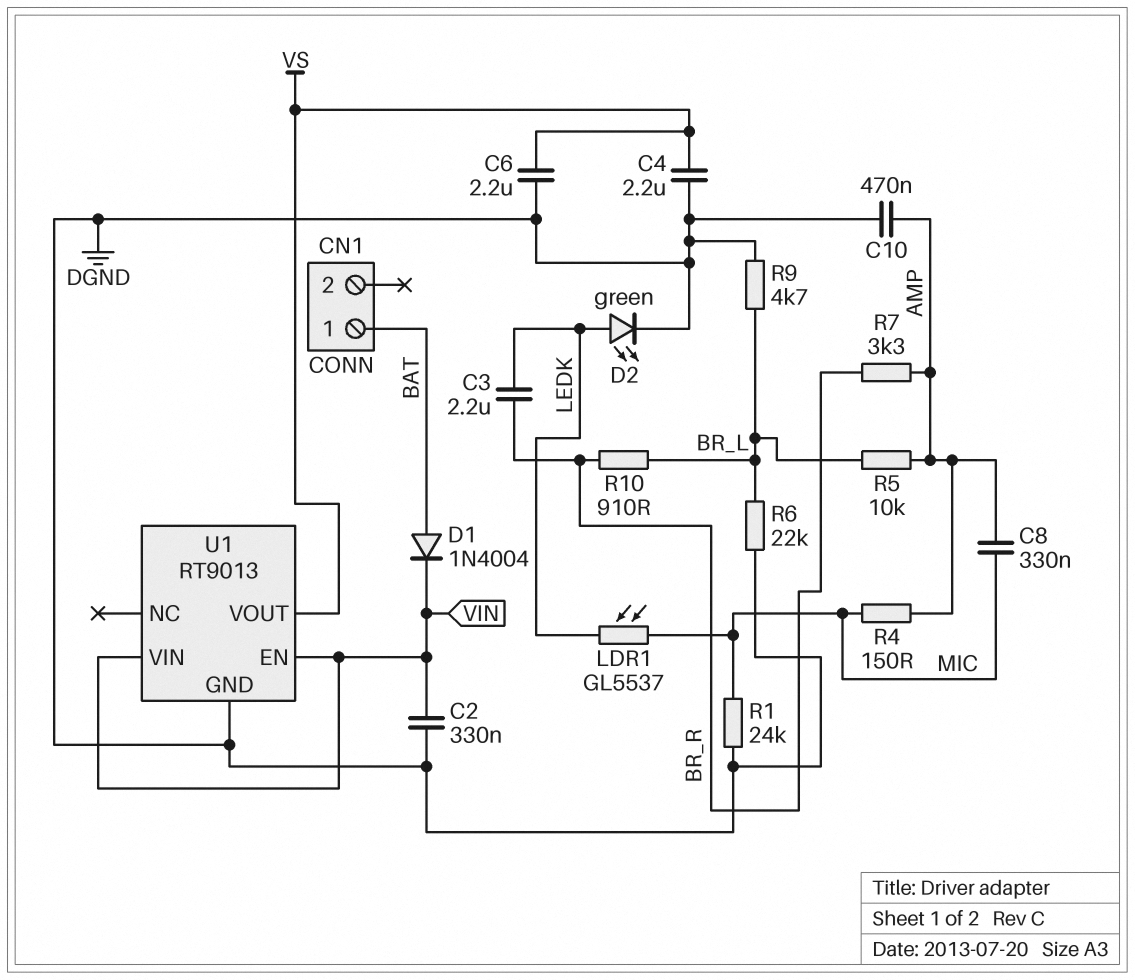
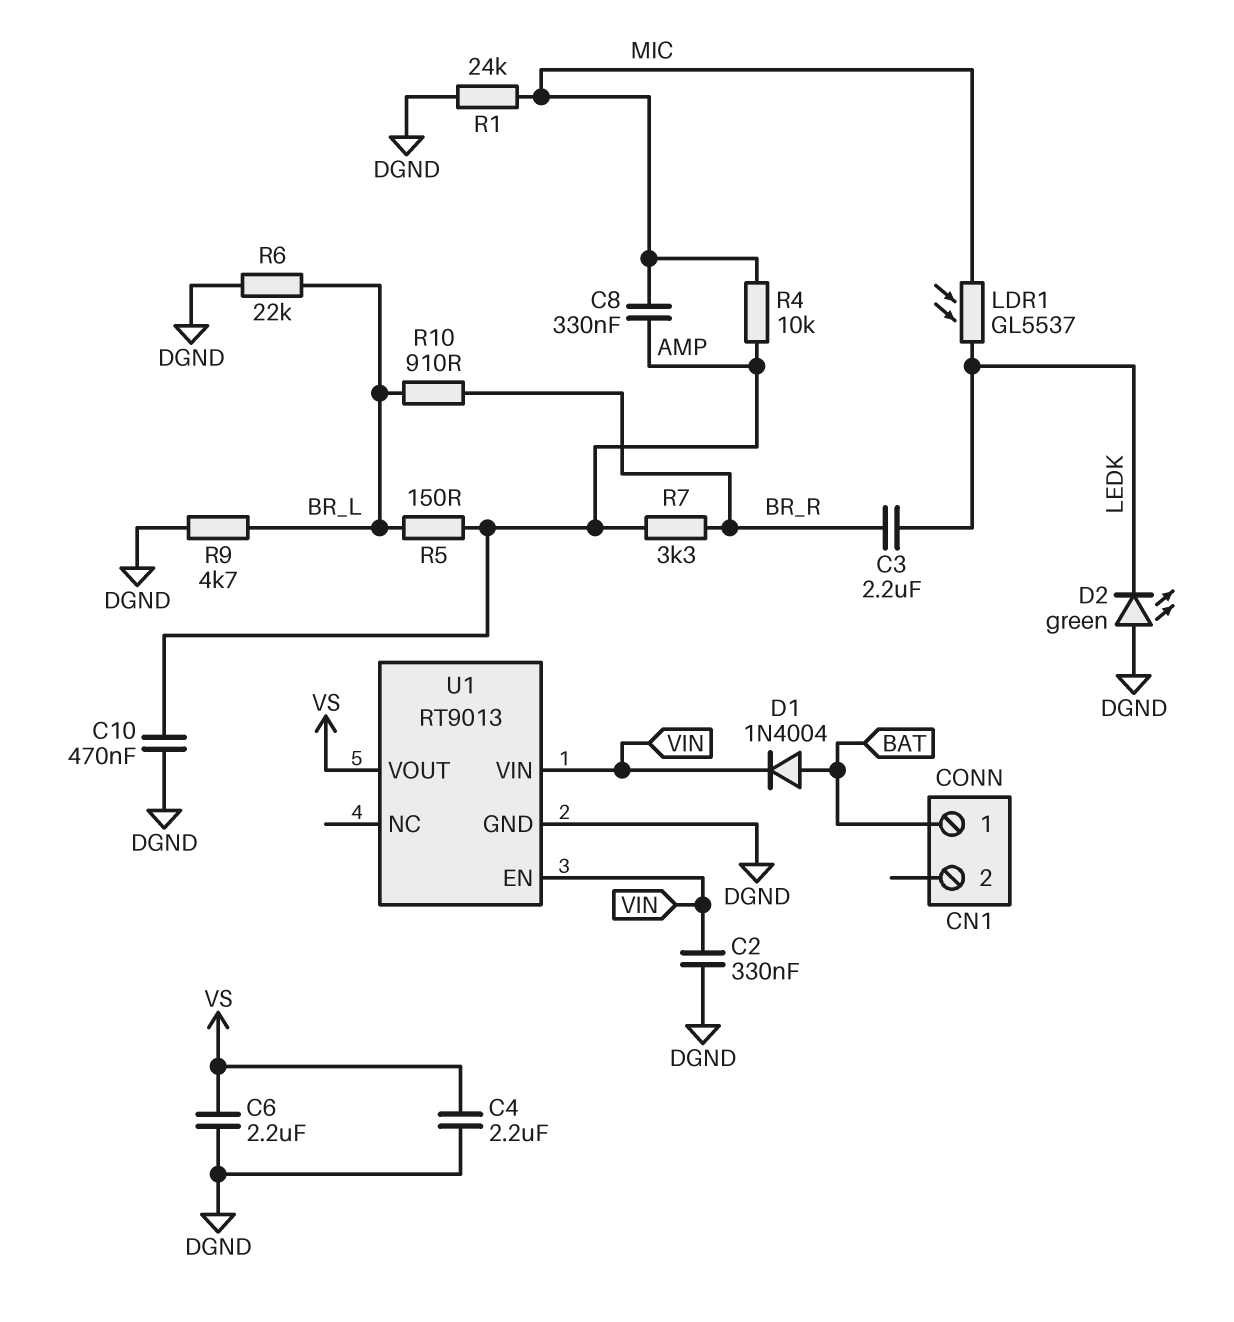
D2: LED green (A LEDK, K DGND) -> LED green (A DGND, K LEDK)
R4: 150 (AMP, MIC) -> 10k (AMP, MIC)
R5: 10k (AMP, BR_L) -> 150 (AMP, BR_L)

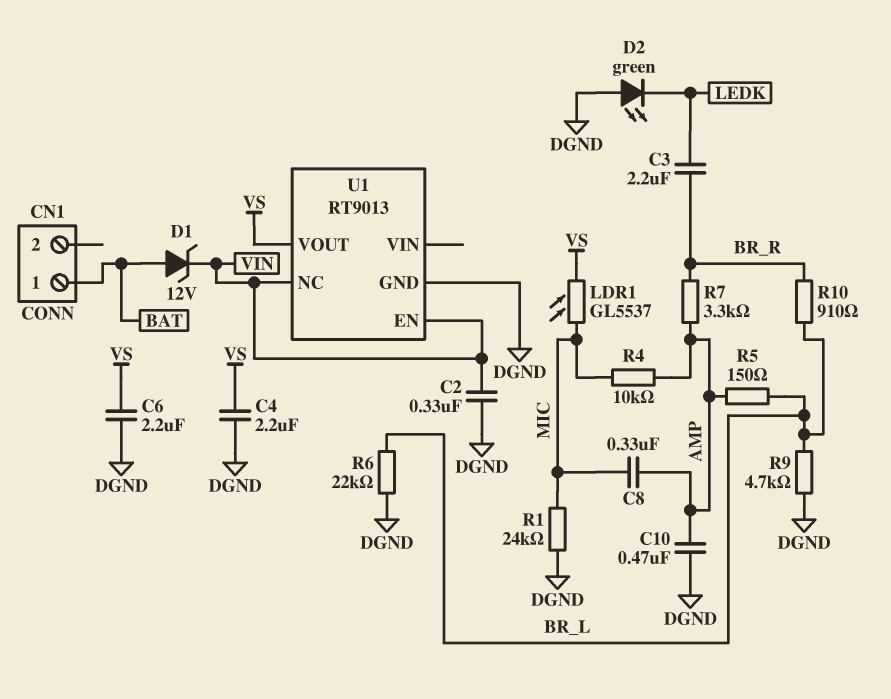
D1: diode 1N4004 (A BAT, K VIN) -> zener 12V (A BAT, K VIN)
LDR1: GL5537 (LEDK, MIC) -> GL5537 (MIC, VS)
U1 pin NC: none -> VIN
U1 pin VIN: VIN -> none

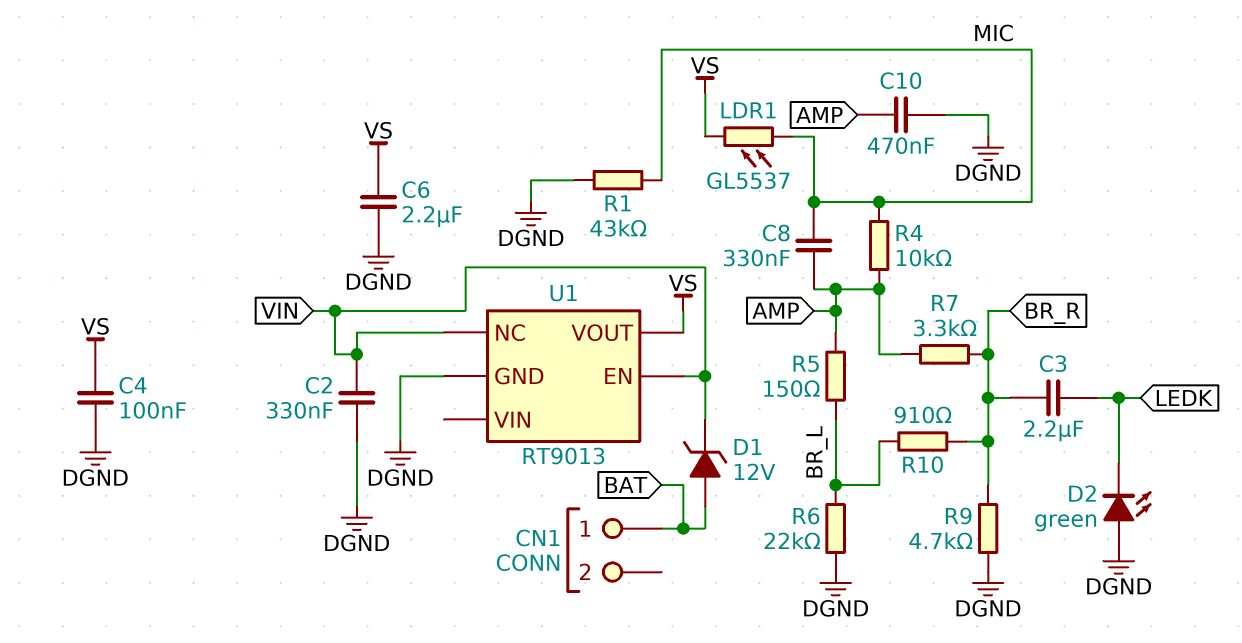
C4: 2.2uF (DGND, VS) -> 100nF (DGND, VS)
R1: 24k (DGND, MIC) -> 43k (DGND, MIC)
R9: 4.7k (BR_L, DGND) -> 4.7k (BR_R, DGND)

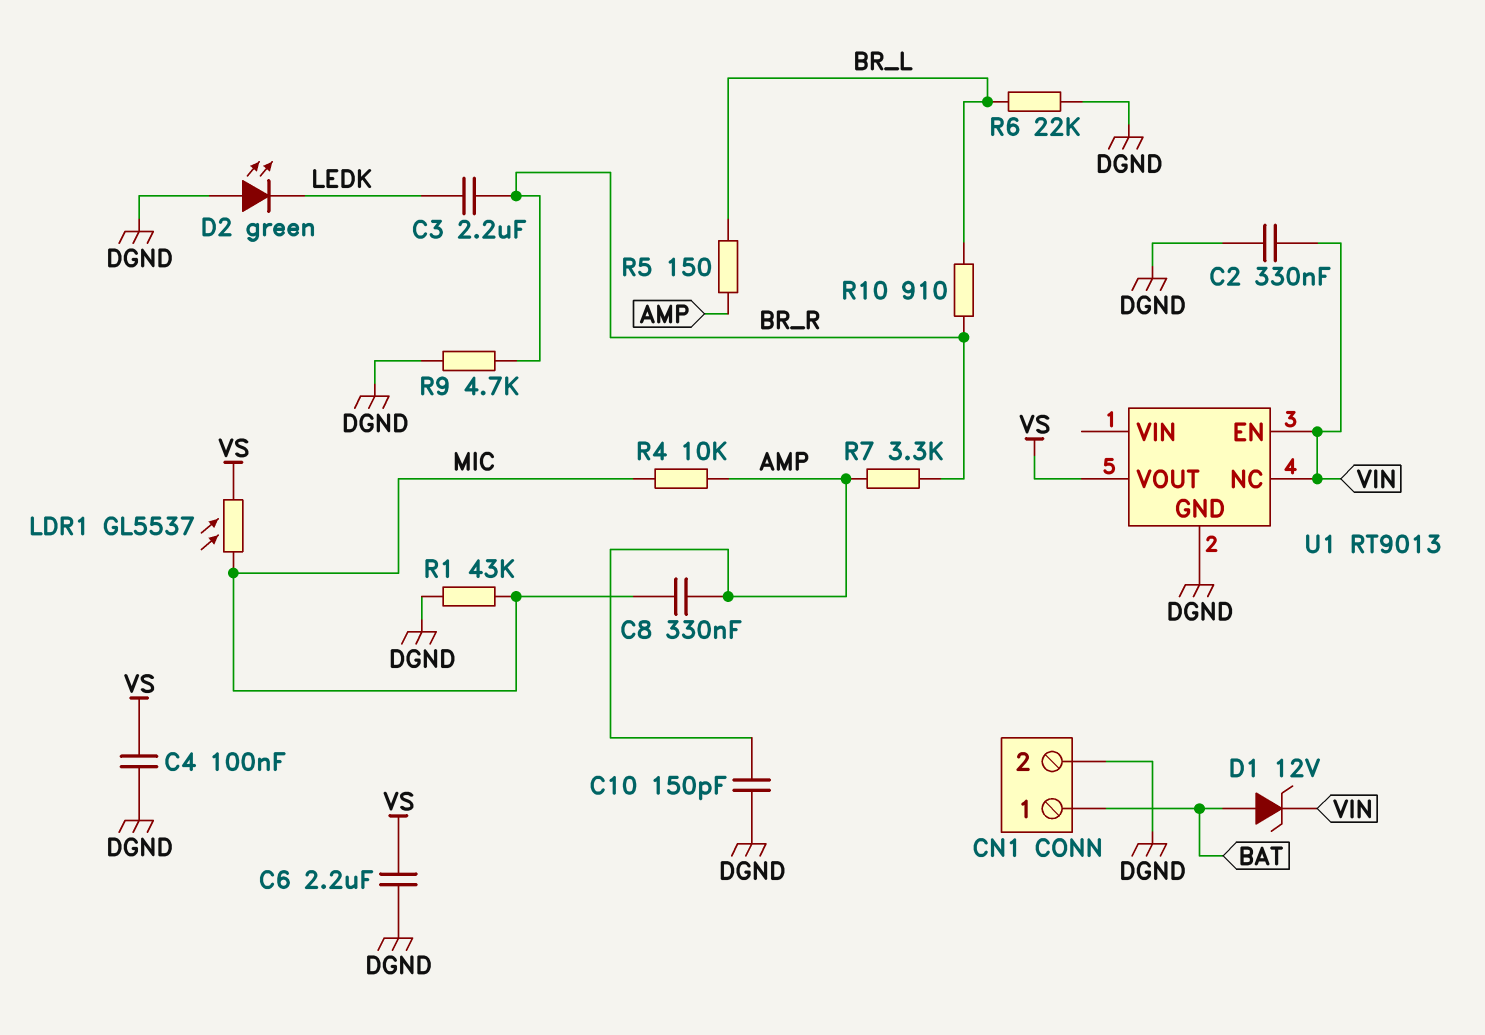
C10: 470nF (AMP, DGND) -> 150pF (AMP, DGND)
CN1 pin 2: none -> DGND

